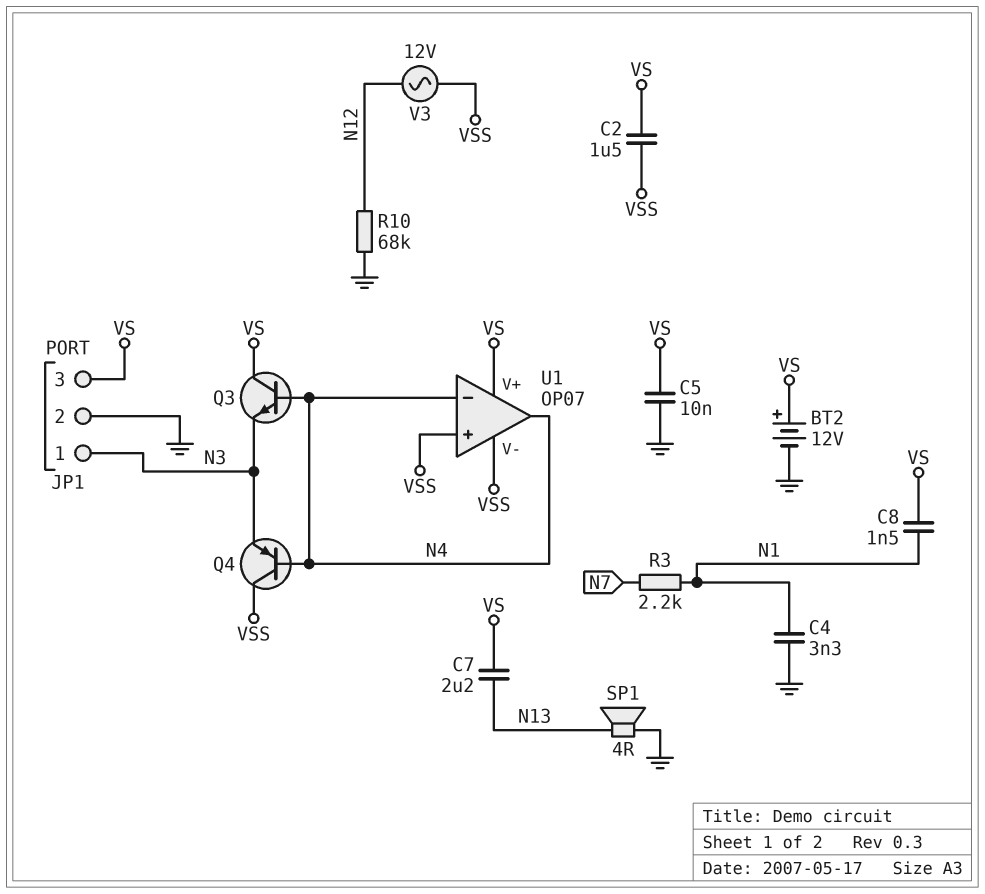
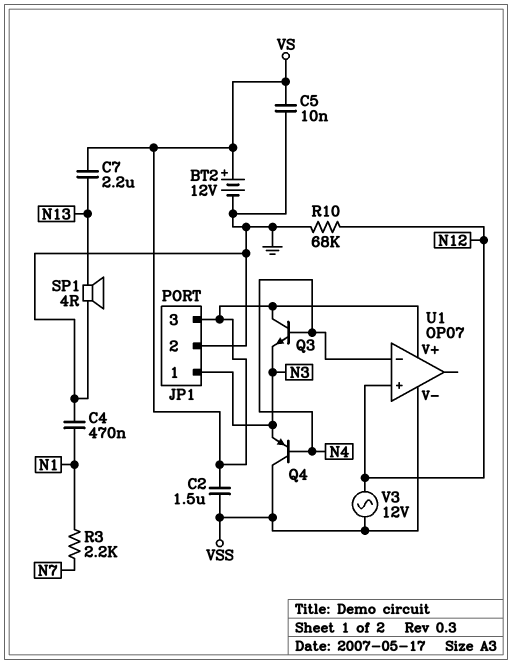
C4: 3.3nF (GND, N1) -> 470nF (GND, N1)
C8: 1.5nF (N1, VS) -> none
U1 pin in+: VSS -> N12
U1 pin out: N4 -> none

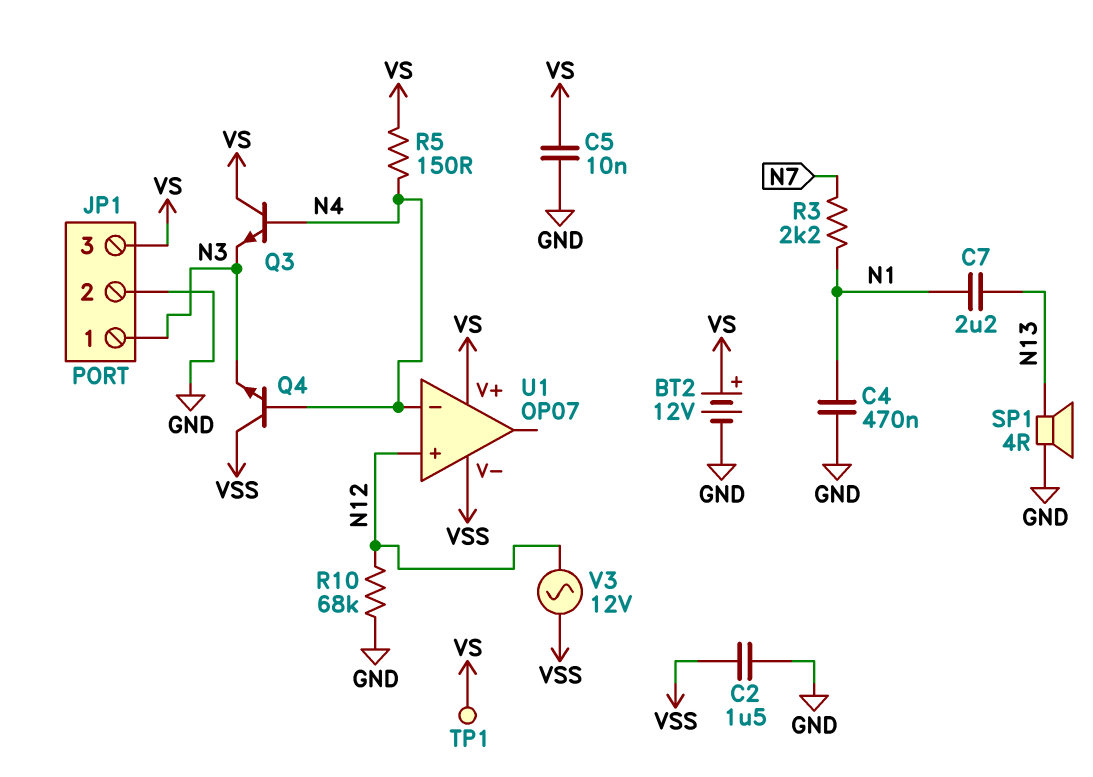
C2: 1.5uF (VS, VSS) -> 1.5uF (GND, VSS)
C7: 2.2uF (N13, VS) -> 2.2uF (N1, N13)
Q4: PNP (B N4, C VSS, E N3) -> NPN (B N4, C VSS, E N3)
R5: none -> 150 (N4, VS)
TP1: none -> test point (VS)

